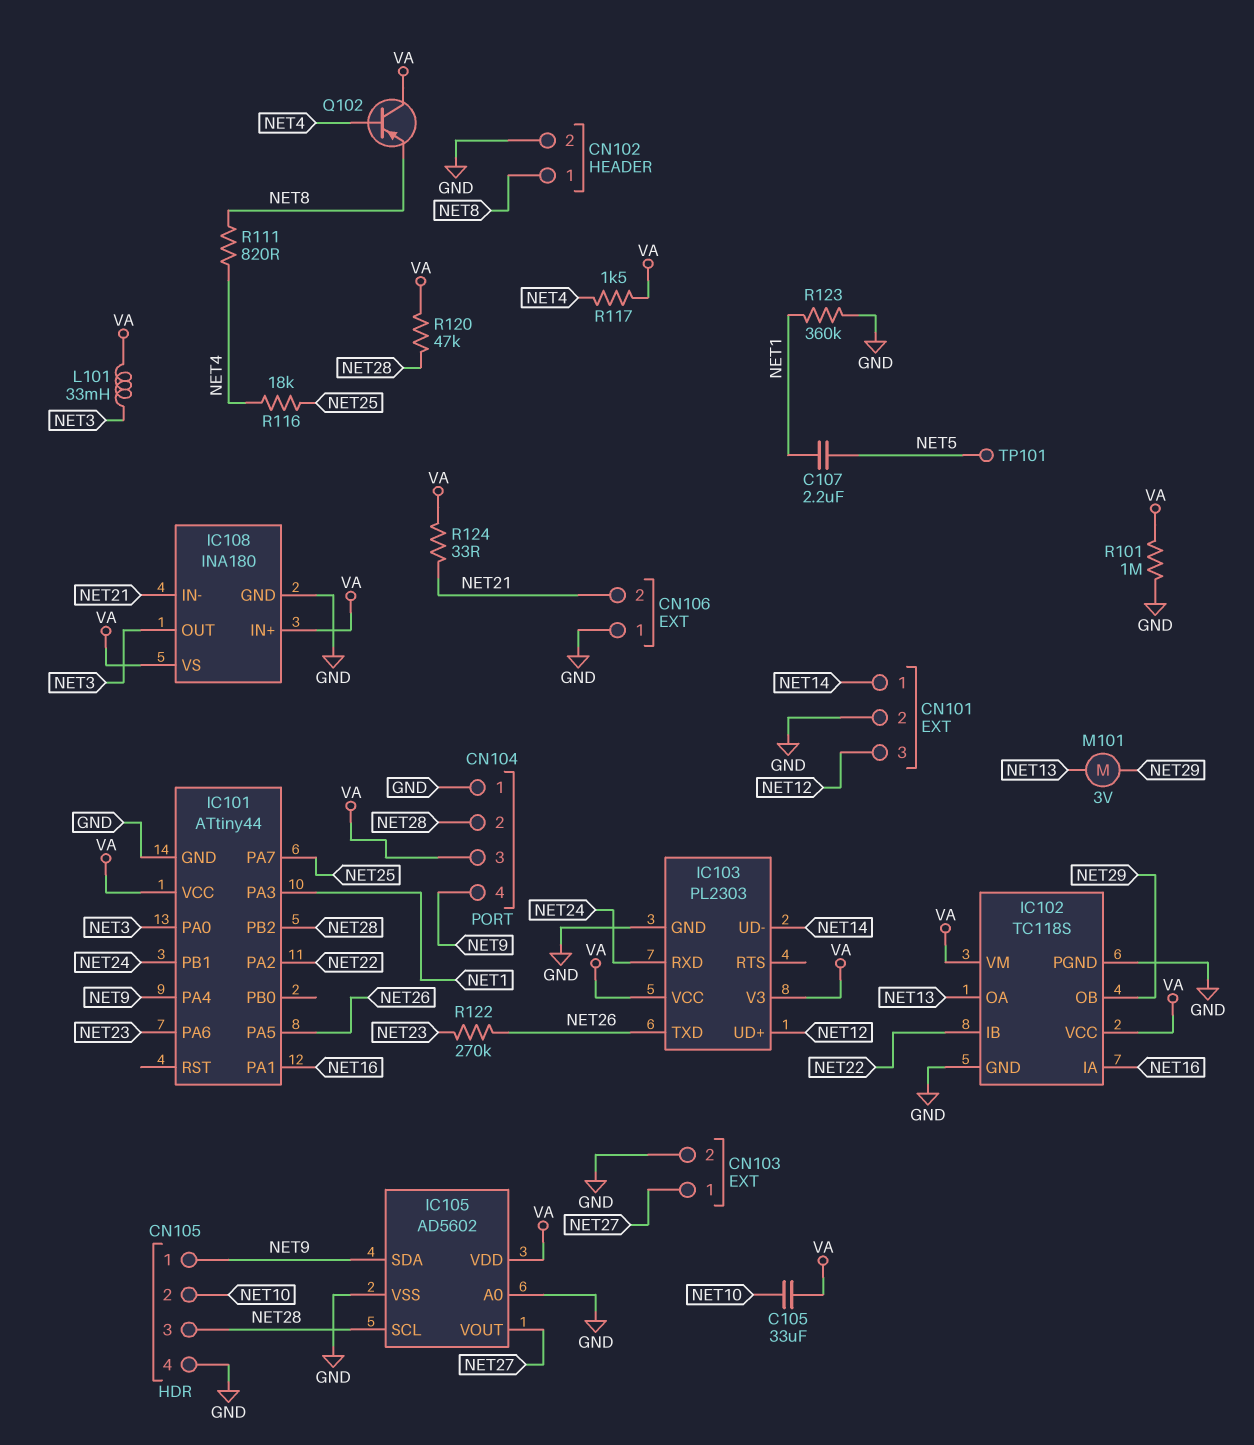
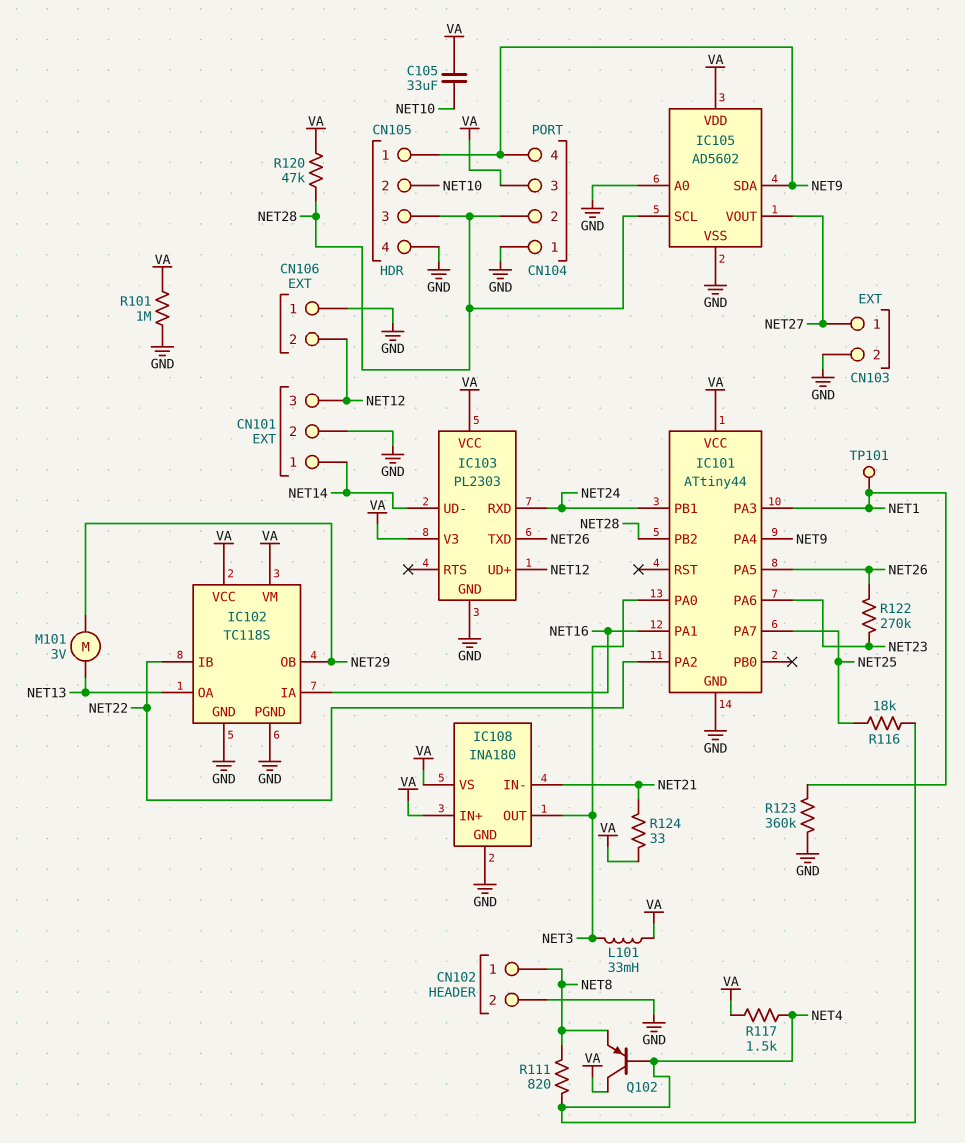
C107: 2.2uF (NET1, NET5) -> none
CN106 pin 2: NET21 -> NET12
TP101: test point (NET5) -> test point (NET1)

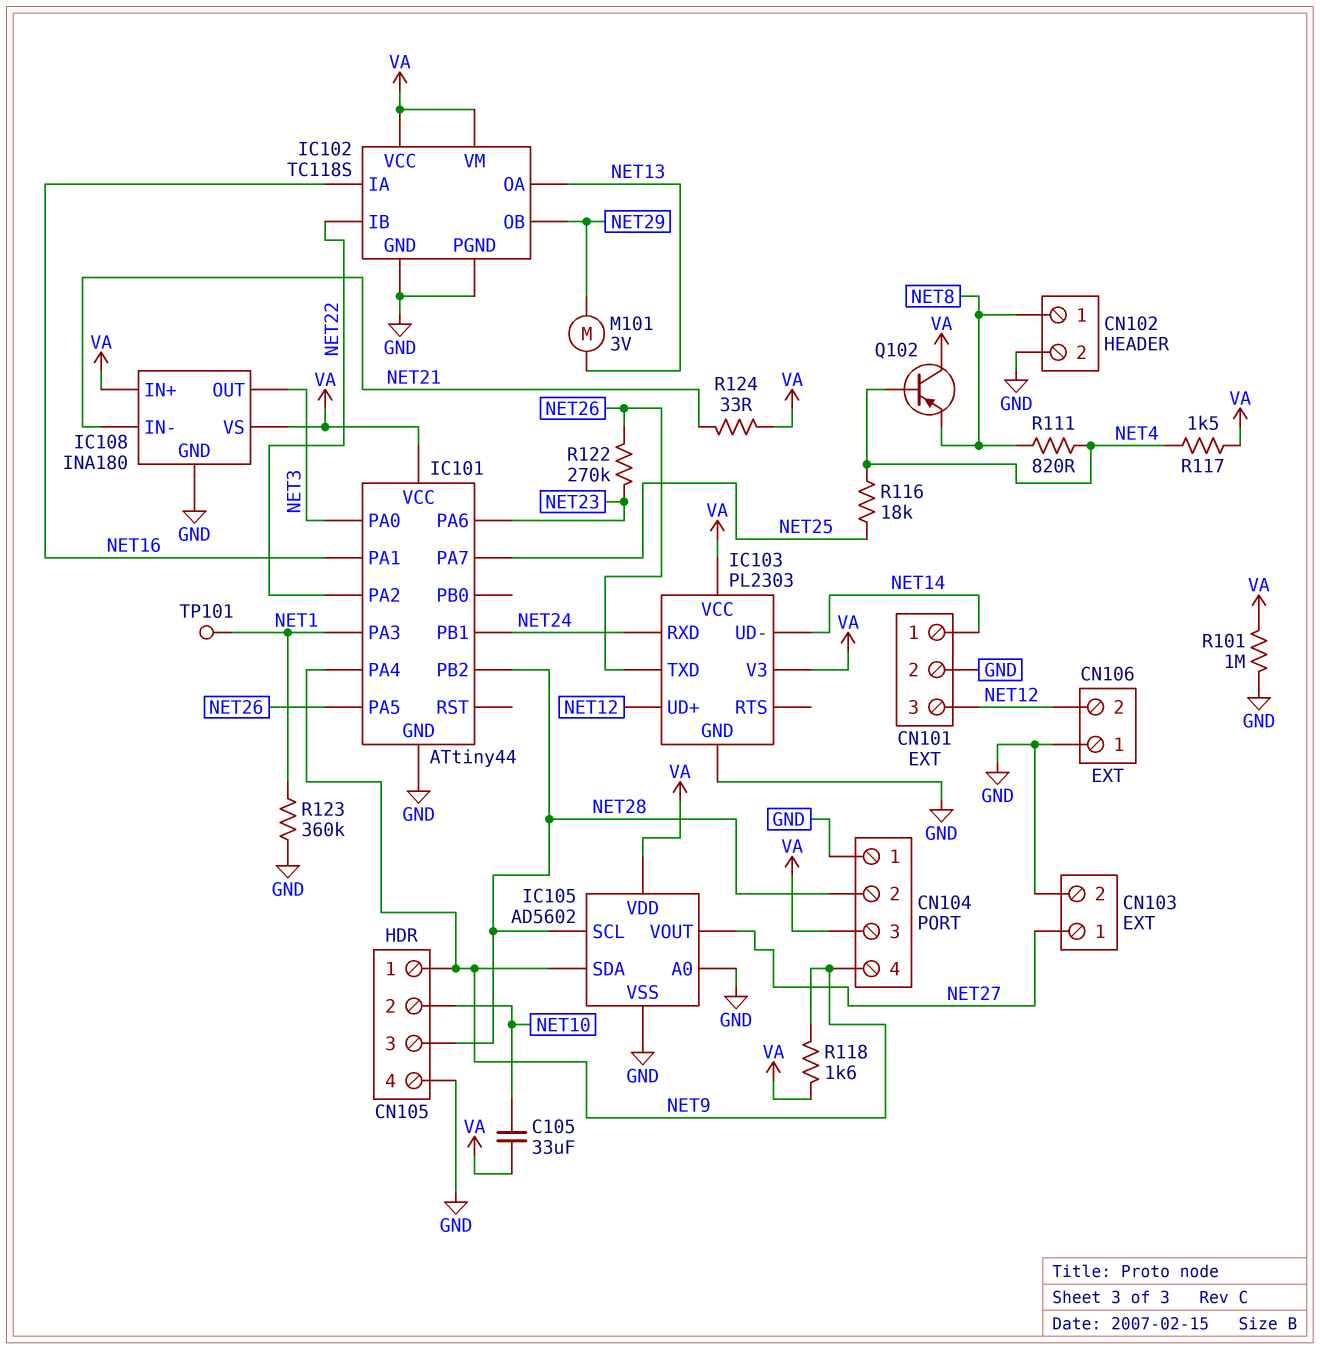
L101: 33mH (NET3, VA) -> none
R118: none -> 1.6k (NET9, VA)
R120: 47k (NET28, VA) -> none

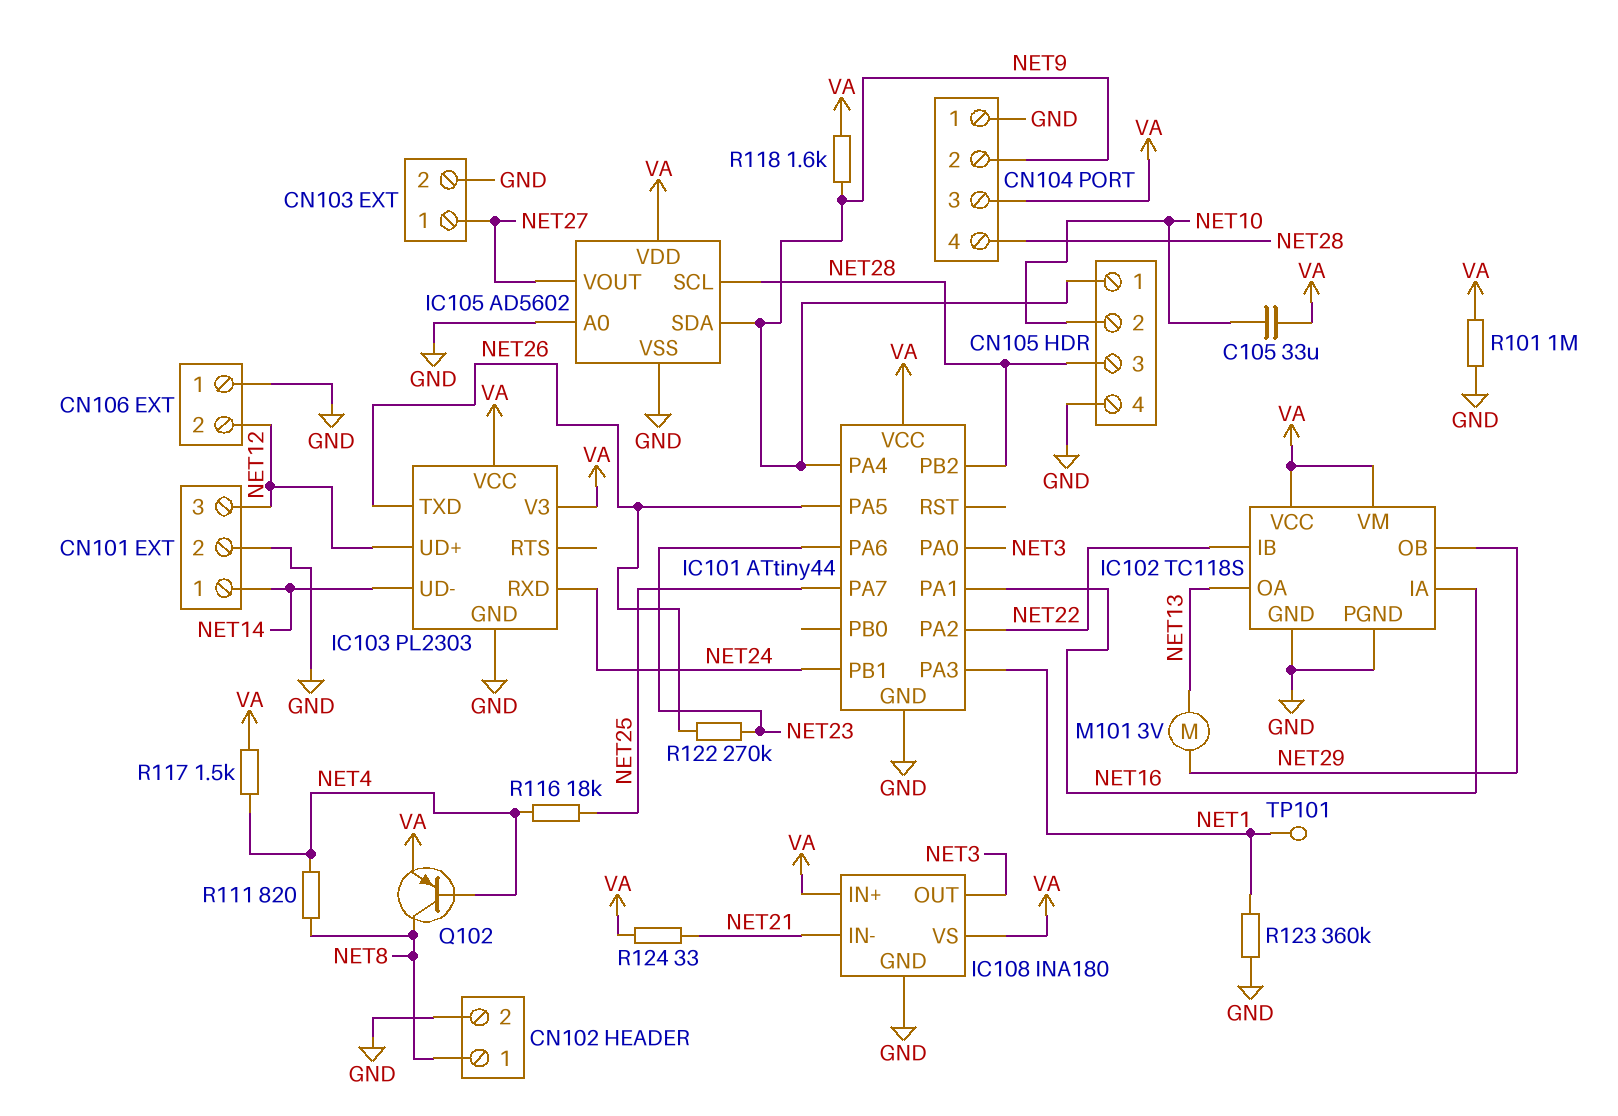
CN104 pin 2: NET28 -> NET9
CN104 pin 4: NET9 -> NET28
Q102: PNP (B NET4, C VA, E NET8) -> PNP (B NET4, C NET8, E VA)

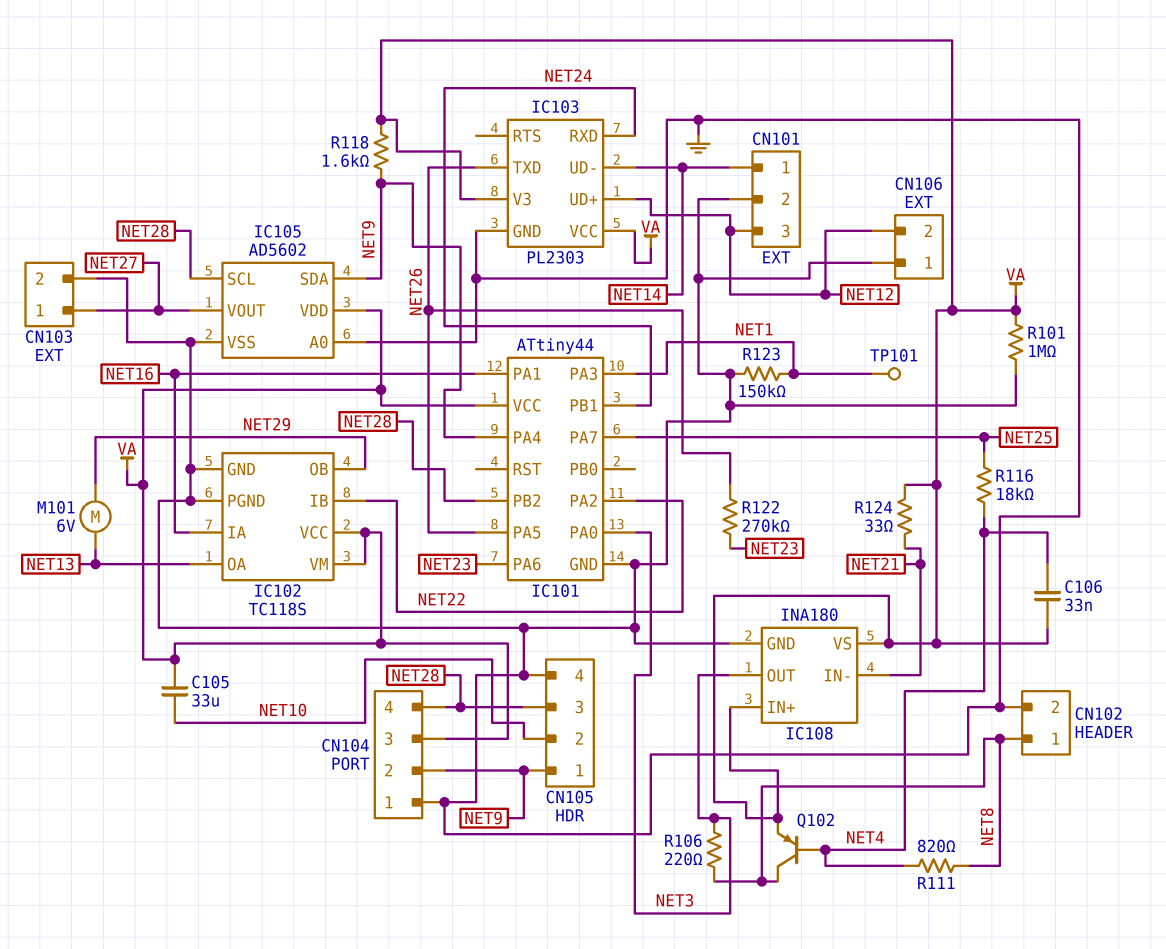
C106: none -> 33nF (NET4, VA)
M101: motor 3V (NET13, NET29) -> motor 6V (NET13, NET29)
R106: none -> 220 (NET3, NET8)
R117: 1.5k (NET4, VA) -> none
R123: 360k (GND, NET1) -> 150k (GND, NET1)

